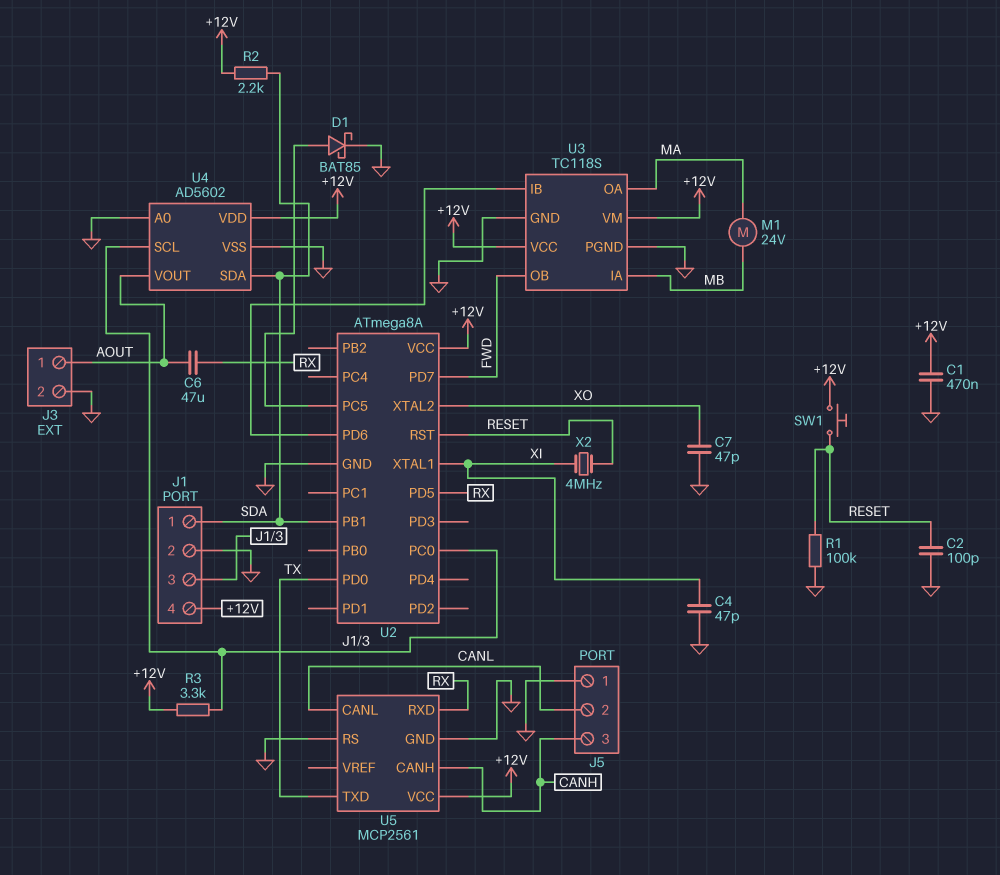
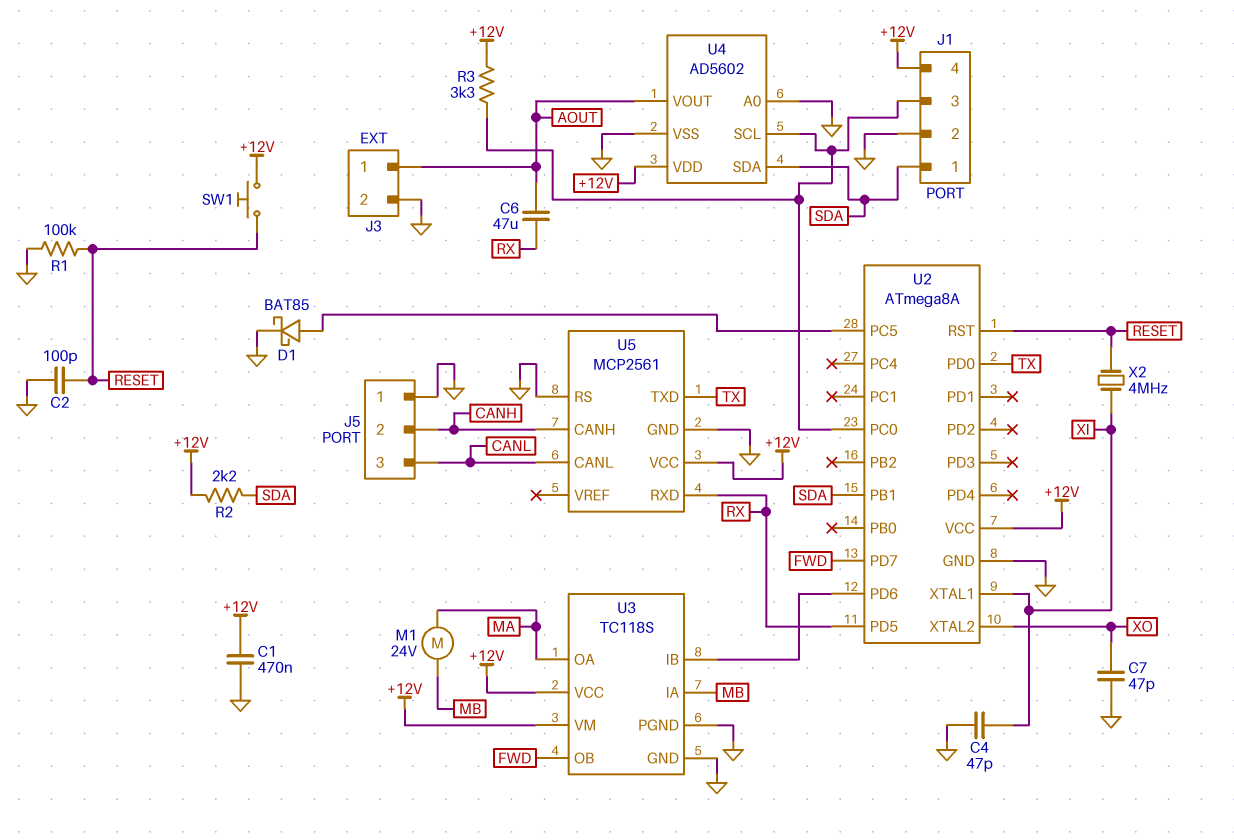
J5 pin 2: CANL -> CANH
J5 pin 3: CANH -> CANL

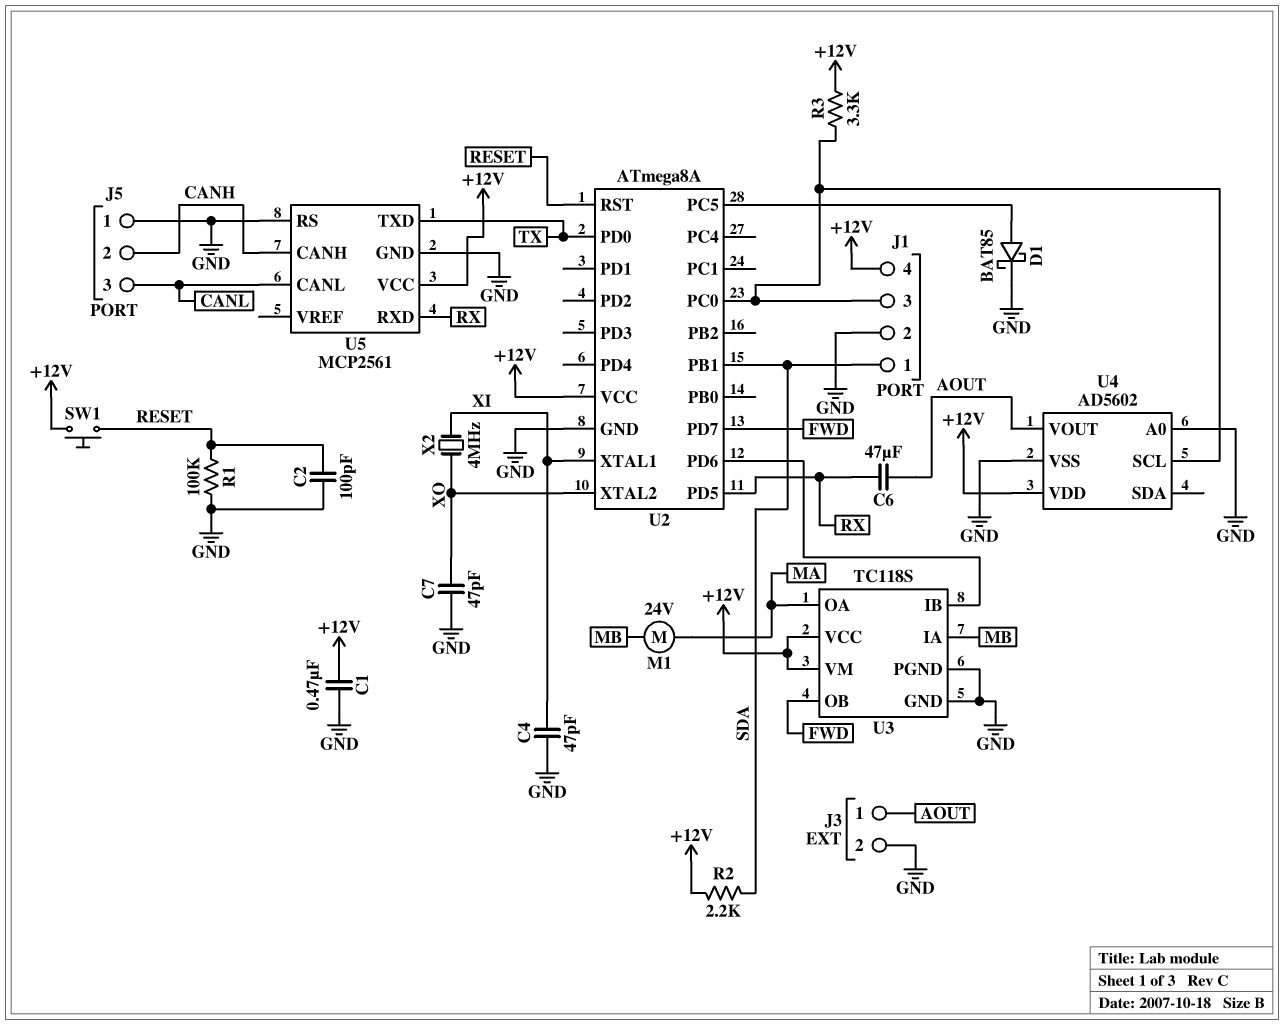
U4 pin SDA: SDA -> none
X2: 4MHz (RESET, XI) -> 4MHz (XI, XO)

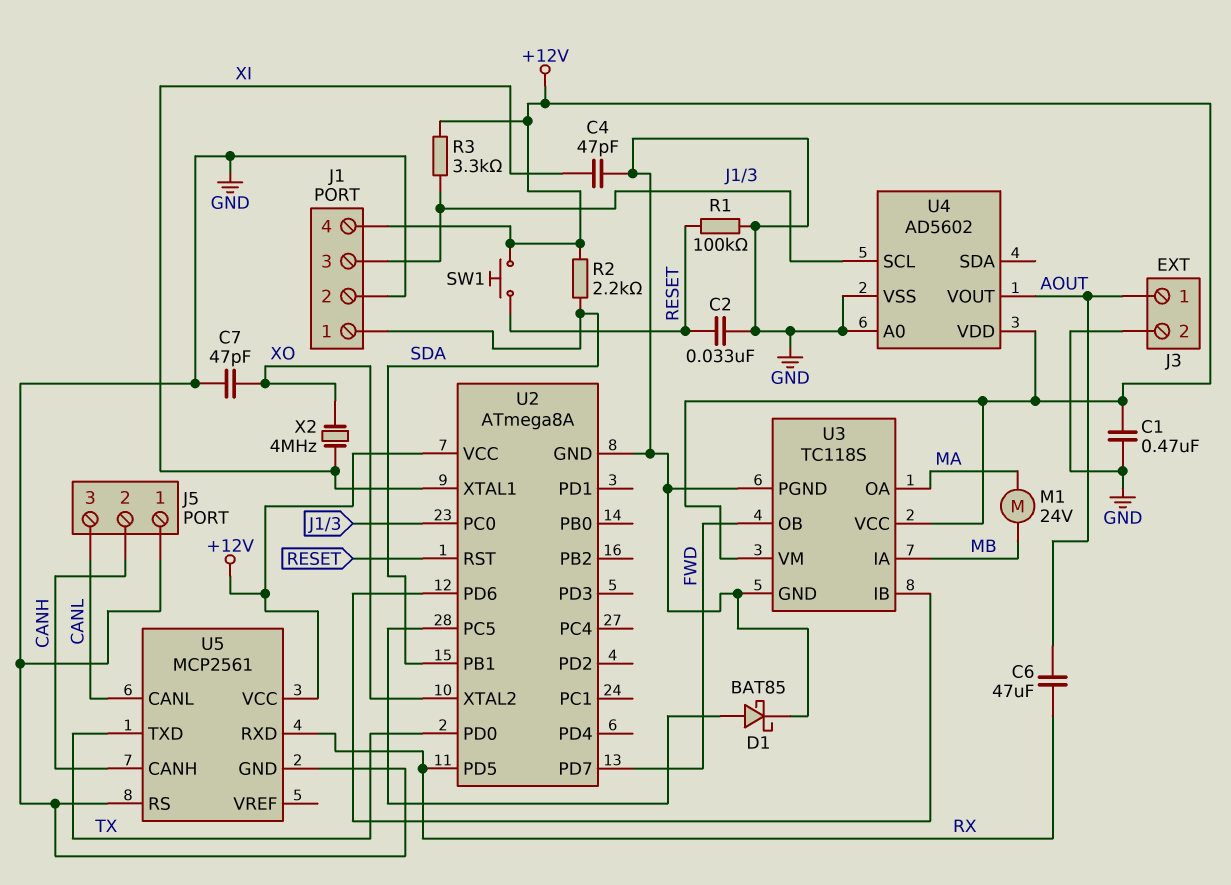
C2: 100pF (GND, RESET) -> 33nF (GND, RESET)

